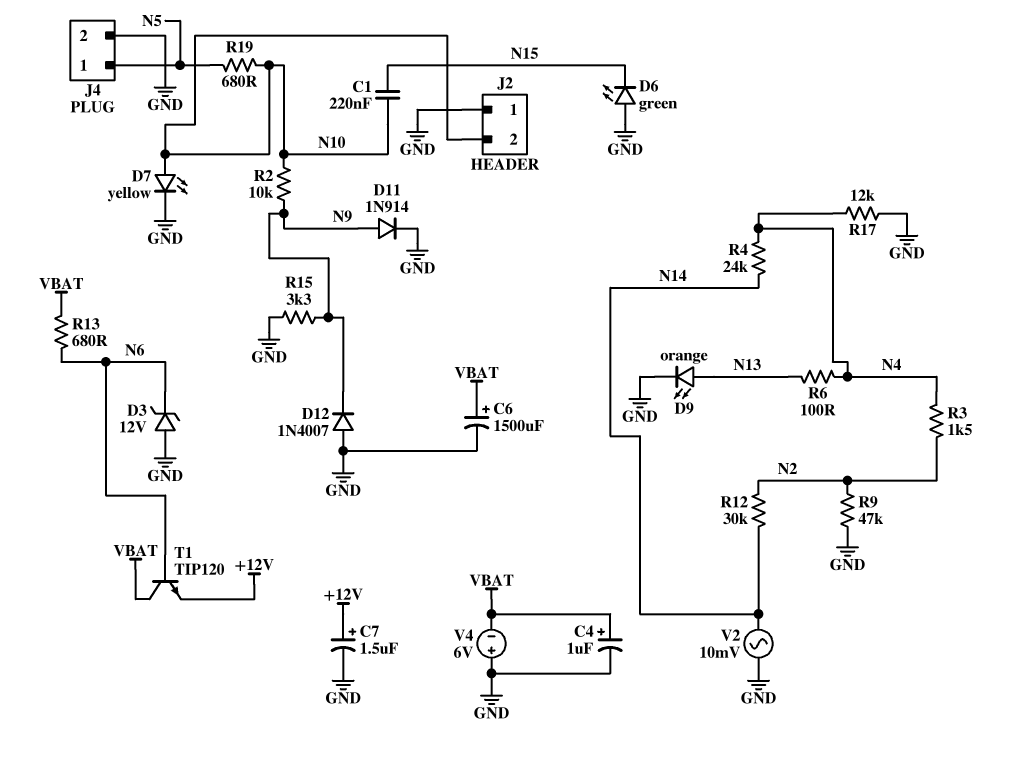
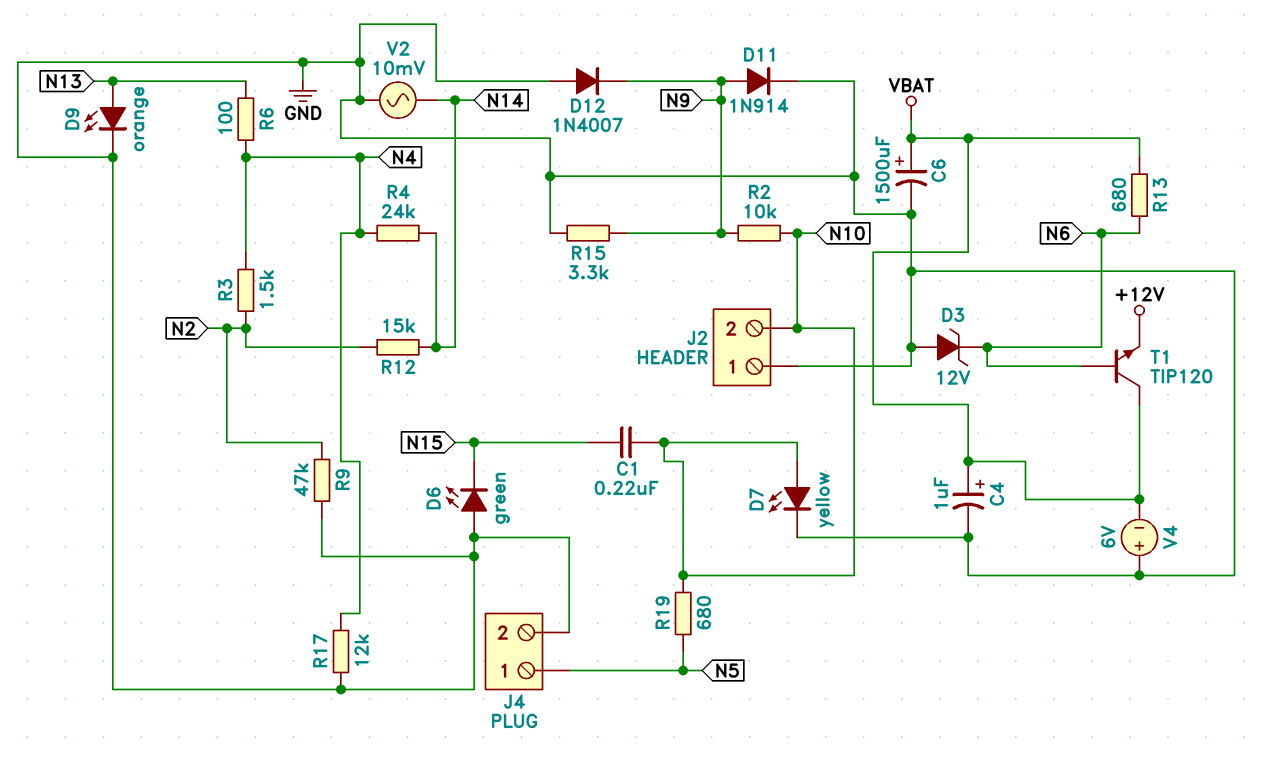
C7: 1.5uF (plus +12V, minus GND) -> none
R12: 30k (N2, N14) -> 15k (N2, N14)

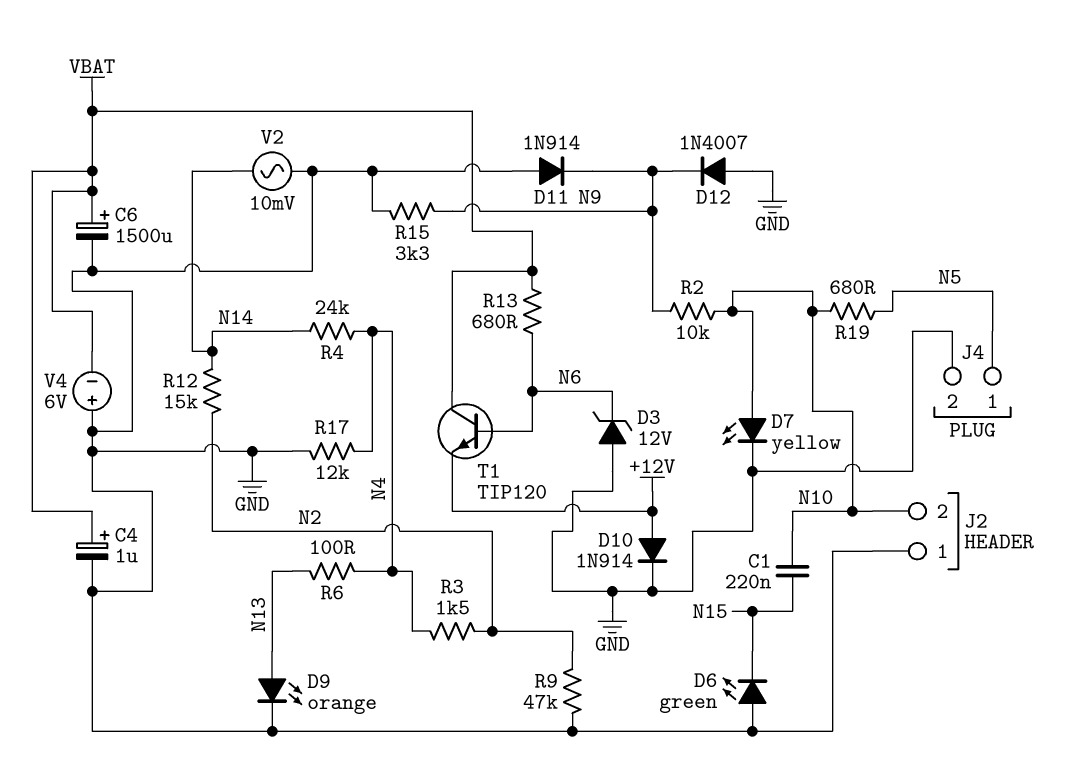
D10: none -> diode 1N914 (A +12V, K GND)
D11: diode 1N914 (A N9, K GND) -> diode 1N914 (A GND, K N9)

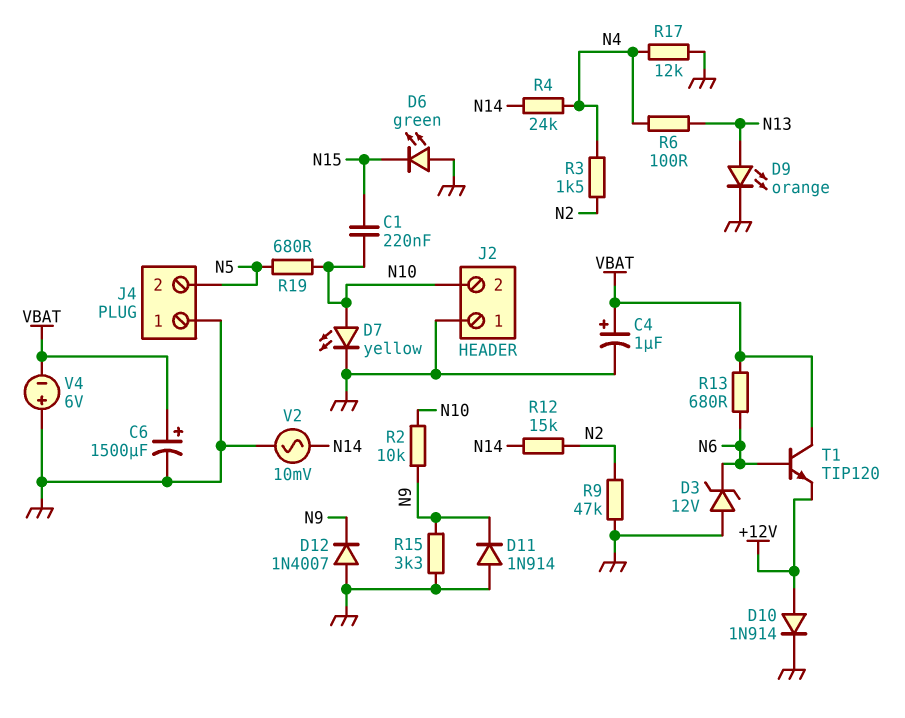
J4 pin 1: N5 -> GND
J4 pin 2: GND -> N5

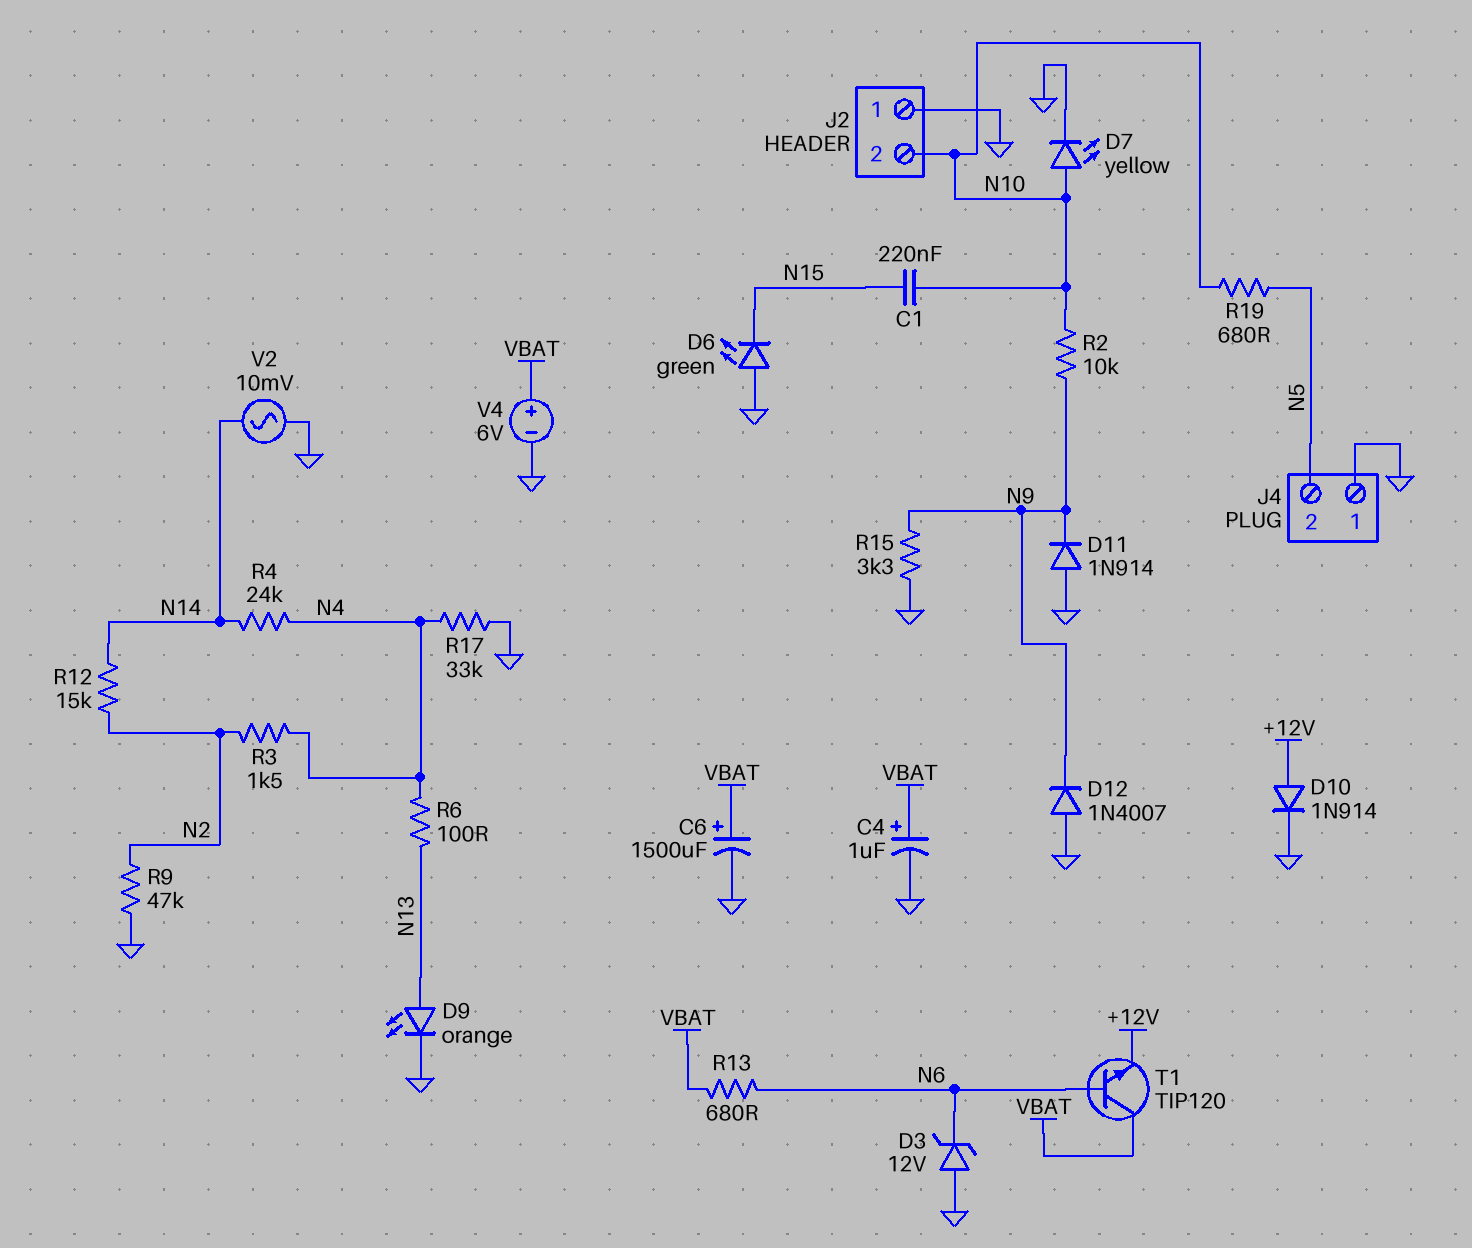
R17: 12k (GND, N4) -> 33k (GND, N4)
V4: 6V (plus GND, minus VBAT) -> 6V (plus VBAT, minus GND)

